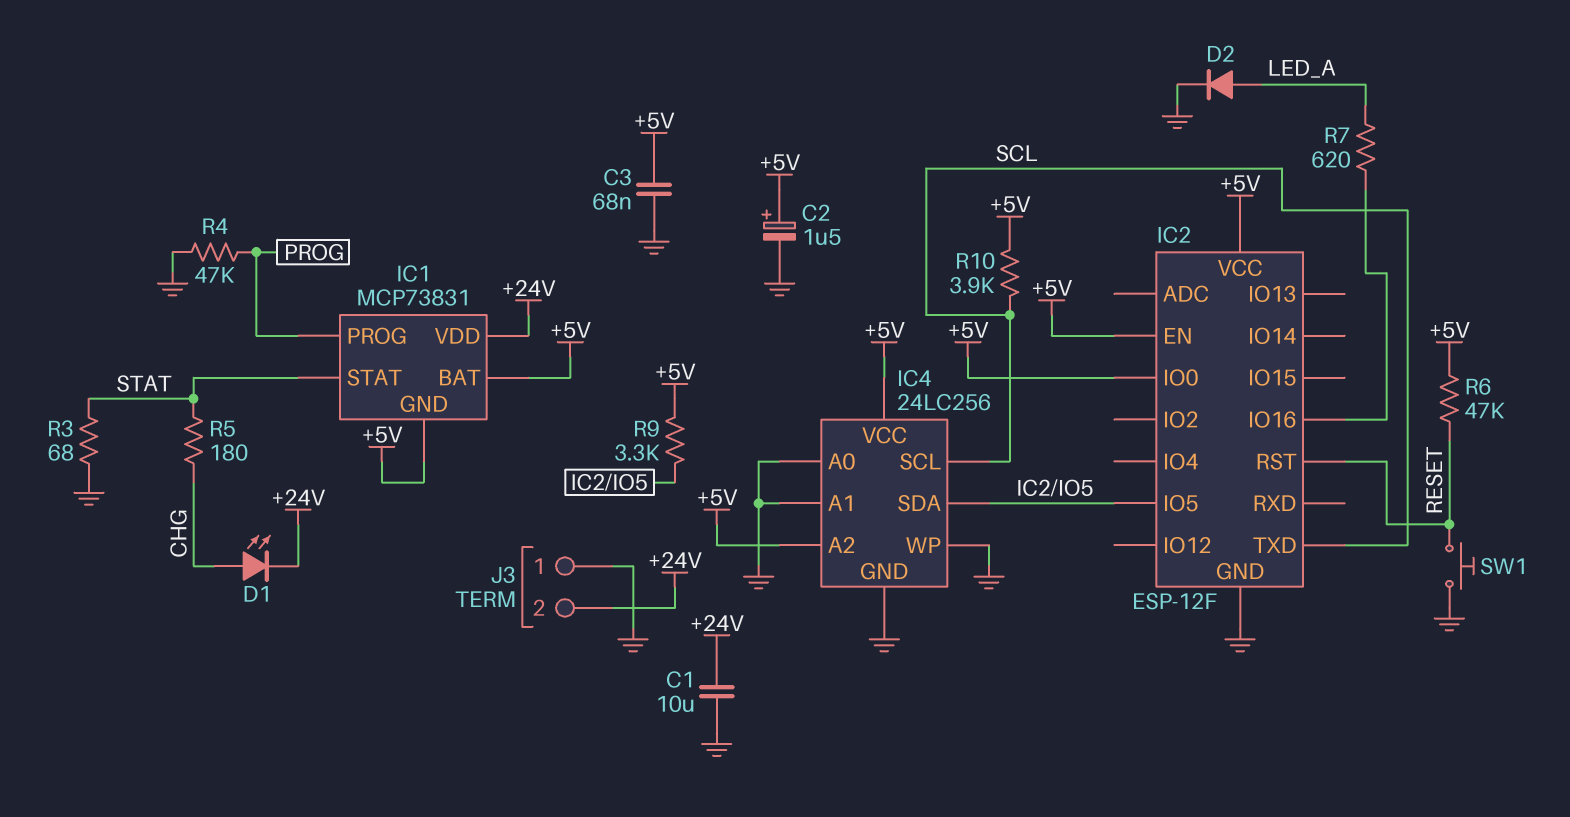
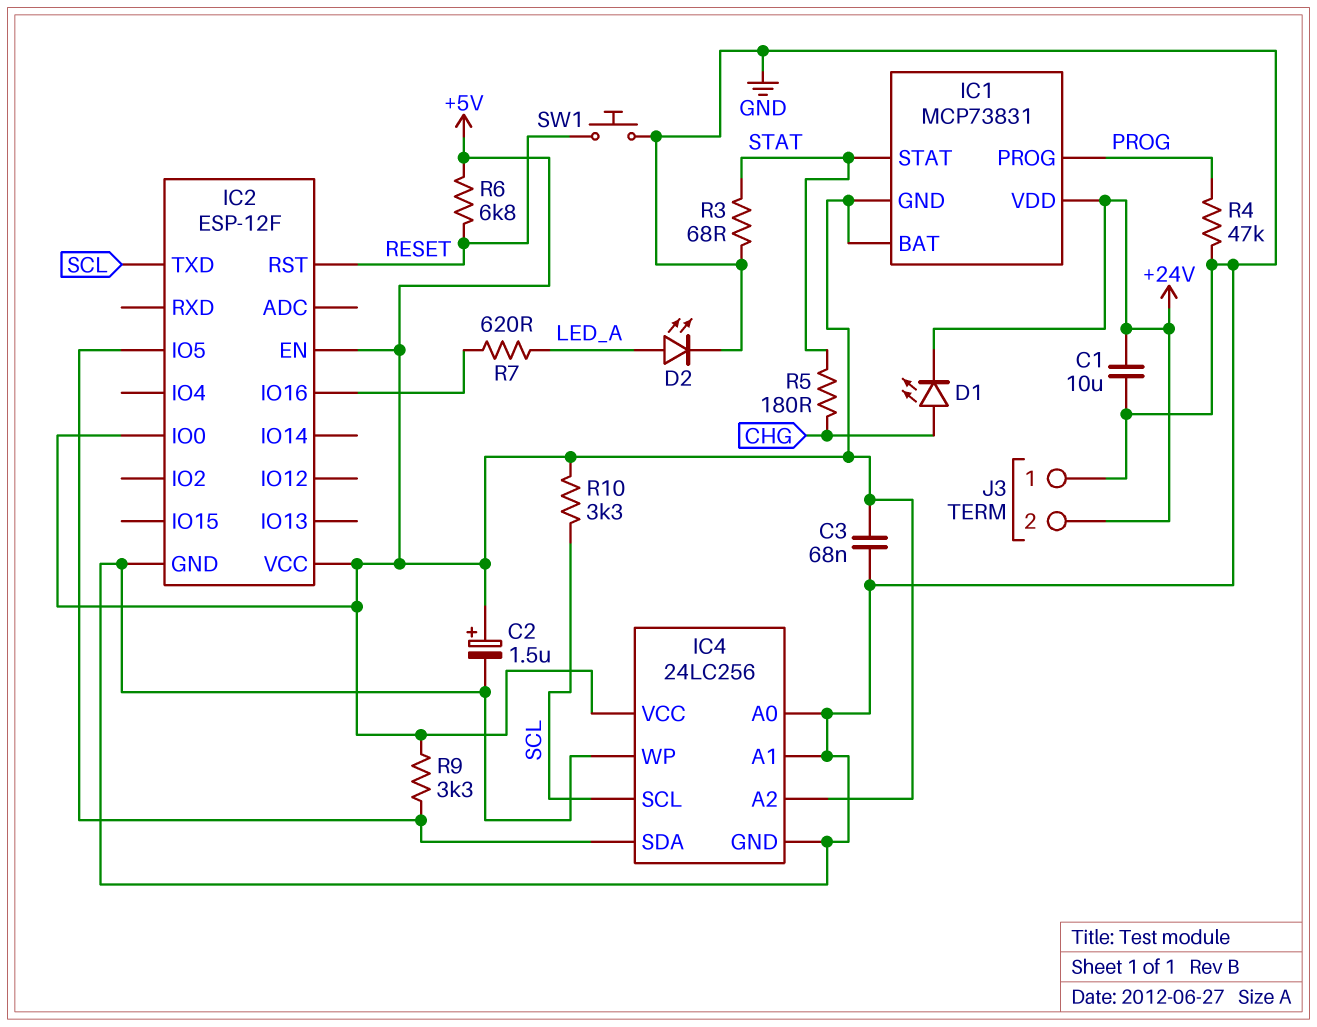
D2: diode (A LED_A, K GND) -> LED (A LED_A, K GND)
R6: 47k (+5V, RESET) -> 6.8k (+5V, RESET)
R10: 3.9k (+5V, SCL) -> 3.3k (+5V, SCL)

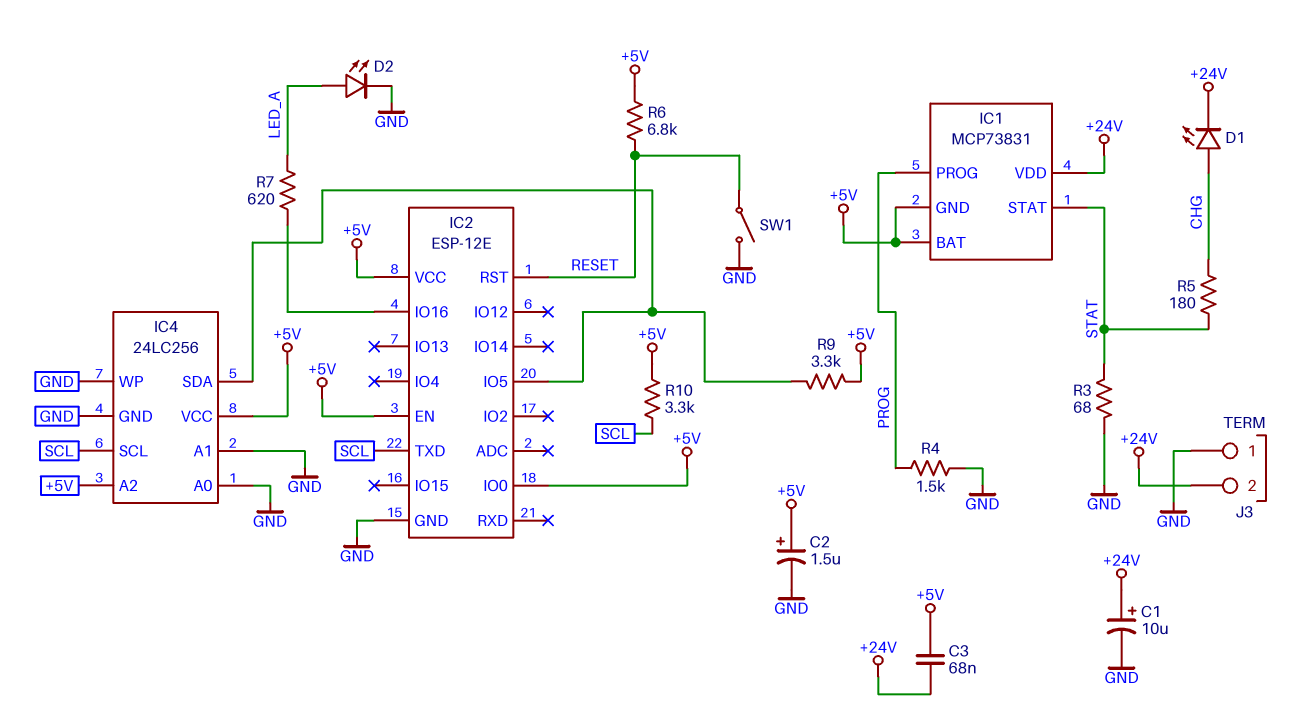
C1: 10uF (+24V, GND) -> 10uF (plus +24V, minus GND)
C3: 68nF (+5V, GND) -> 68nF (+5V, +24V)
IC2: ESP-12F -> ESP-12E
R4: 47k (GND, PROG) -> 1.5k (GND, PROG)
SW1: button (GND, RESET) -> switch (GND, RESET)

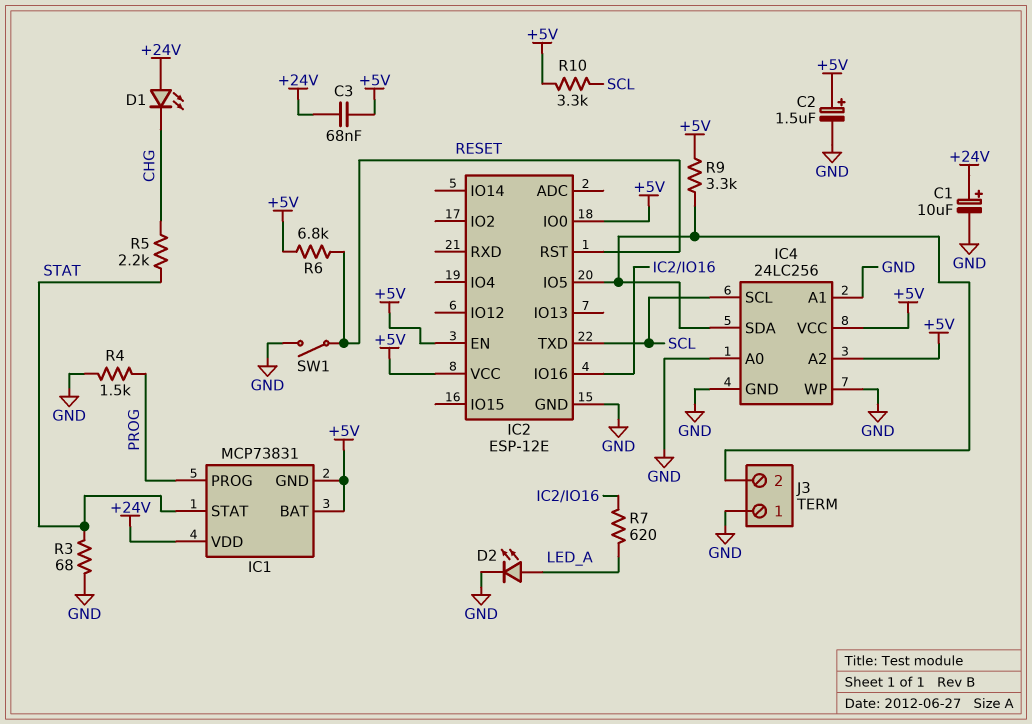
D1: LED (A CHG, K +24V) -> LED (A +24V, K CHG)
J3 pin 2: +24V -> IC2/IO5
R5: 180 (CHG, STAT) -> 2.2k (CHG, STAT)

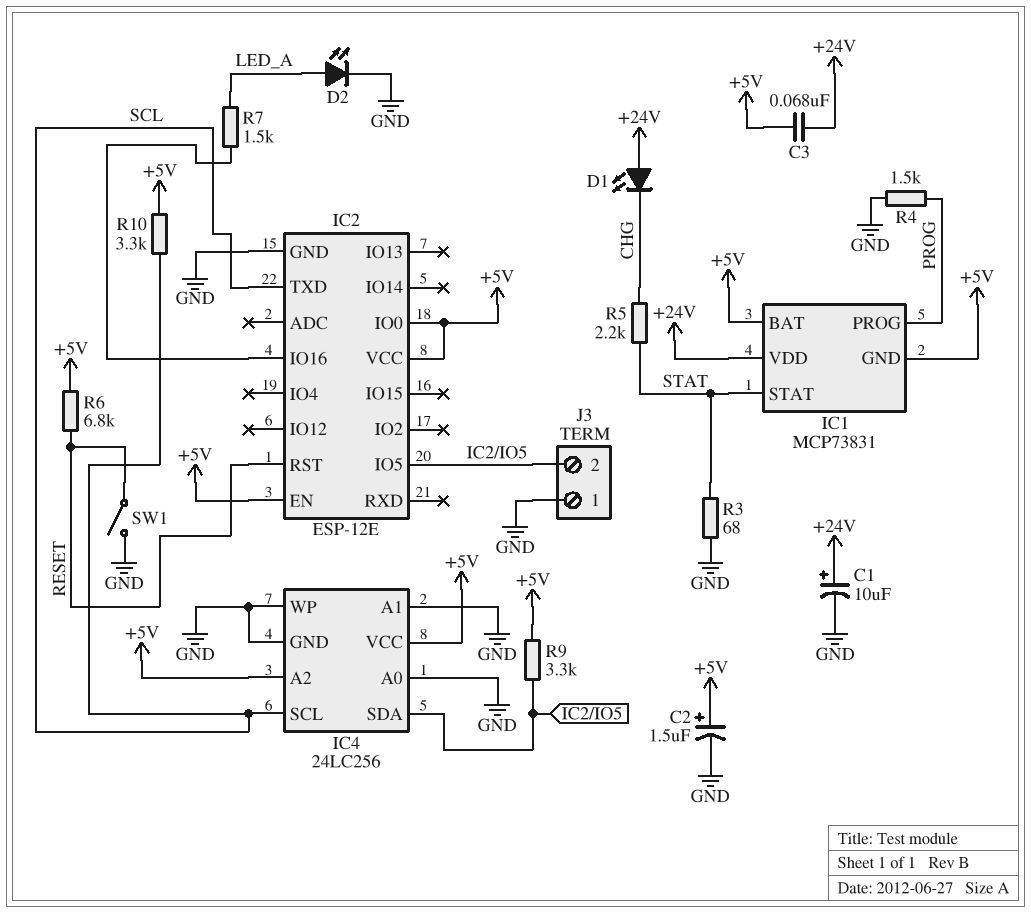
R7: 620 (IC2/IO16, LED_A) -> 1.5k (IC2/IO16, LED_A)

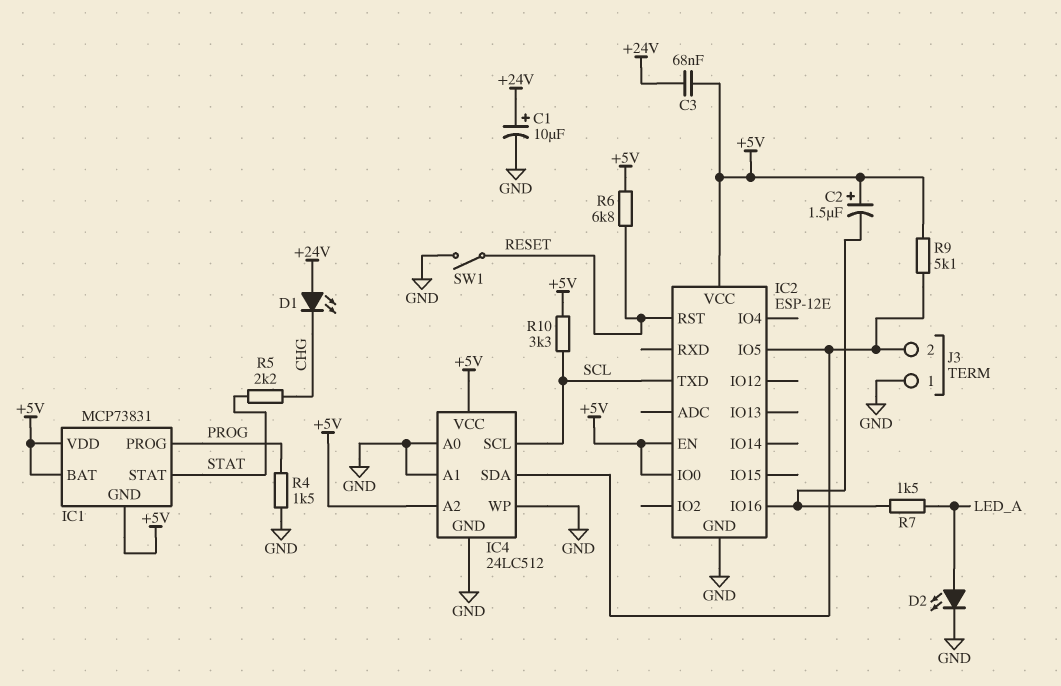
C2: 1.5uF (plus +5V, minus GND) -> 1.5uF (plus +5V, minus IC2/IO16)
IC1 pin VDD: +24V -> +5V
IC4: 24LC256 -> 24LC512
R3: 68 (GND, STAT) -> none
R9: 3.3k (+5V, IC2/IO5) -> 5.1k (+5V, IC2/IO5)

